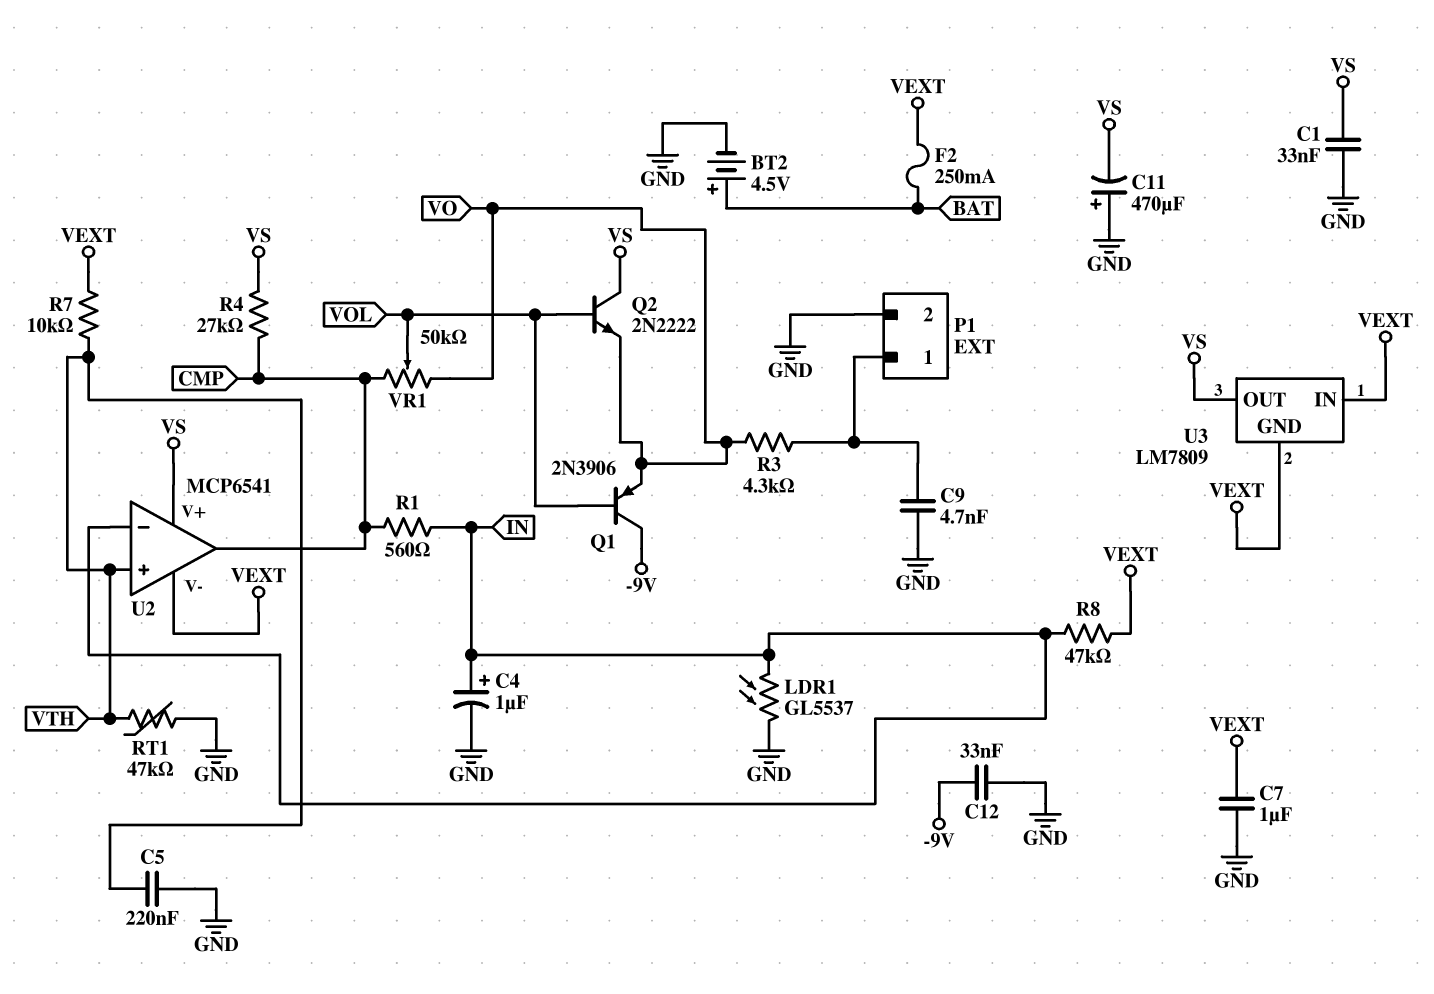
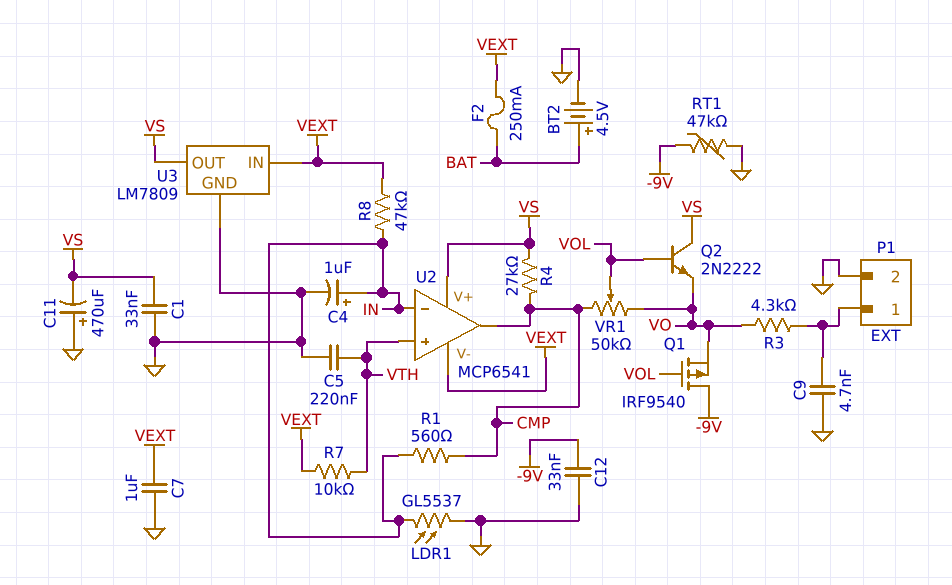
Q1: PNP 2N3906 (B VOL, C -9V, E VO) -> PMOS IRF9540 (G VOL, D -9V, S VO)
RT1: 47k (GND, VTH) -> 47k (-9V, GND)
U3 pin GND: VEXT -> GND

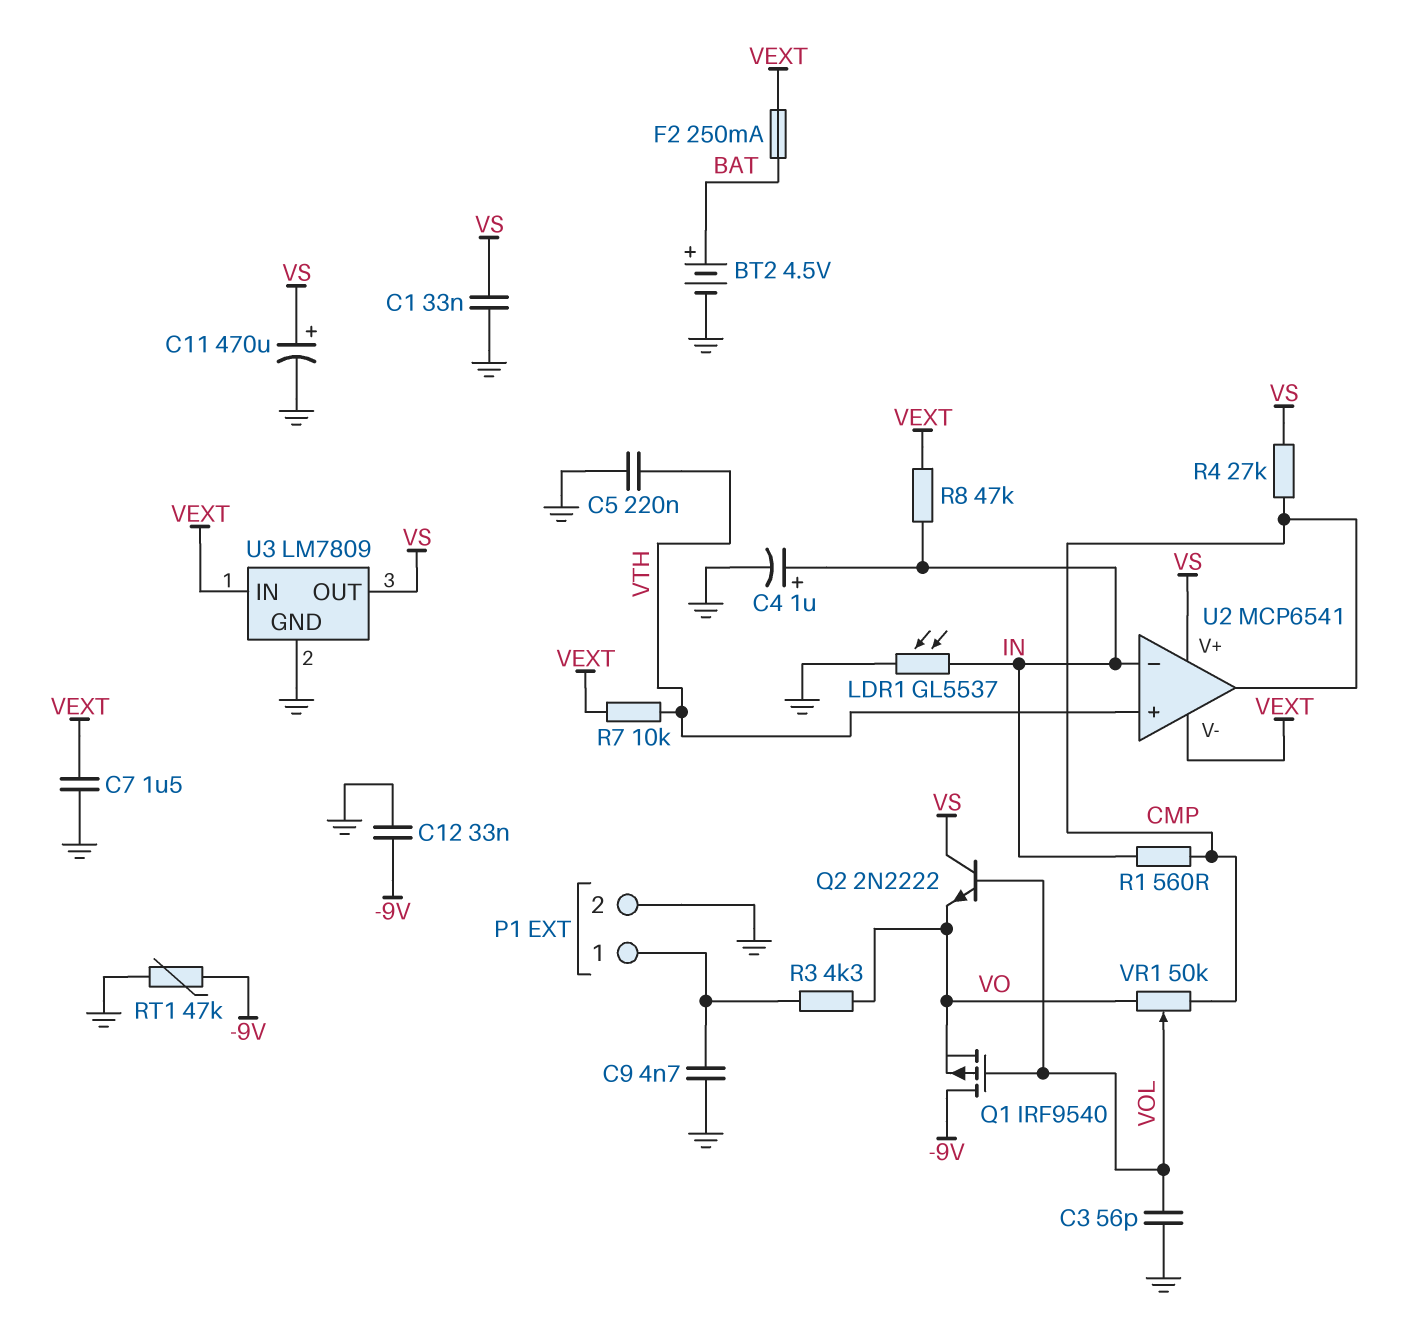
C3: none -> 56pF (GND, VOL)
C7: 1uF (GND, VEXT) -> 1.5uF (GND, VEXT)
C11: 470uF (plus GND, minus VS) -> 470uF (plus VS, minus GND)

